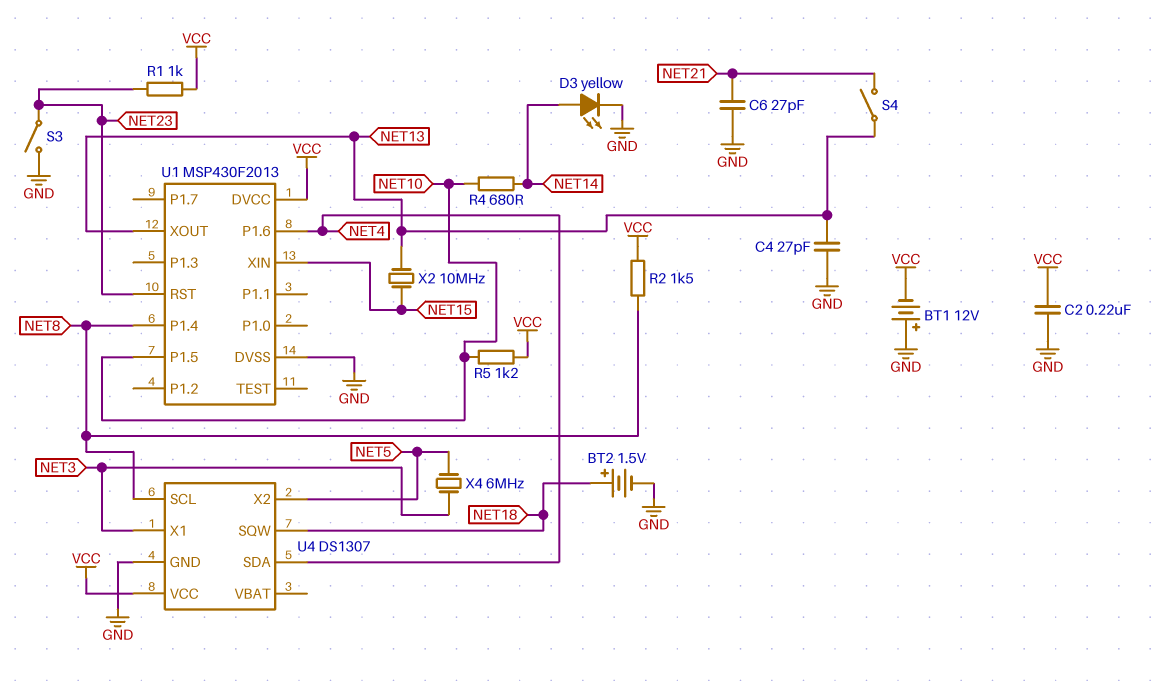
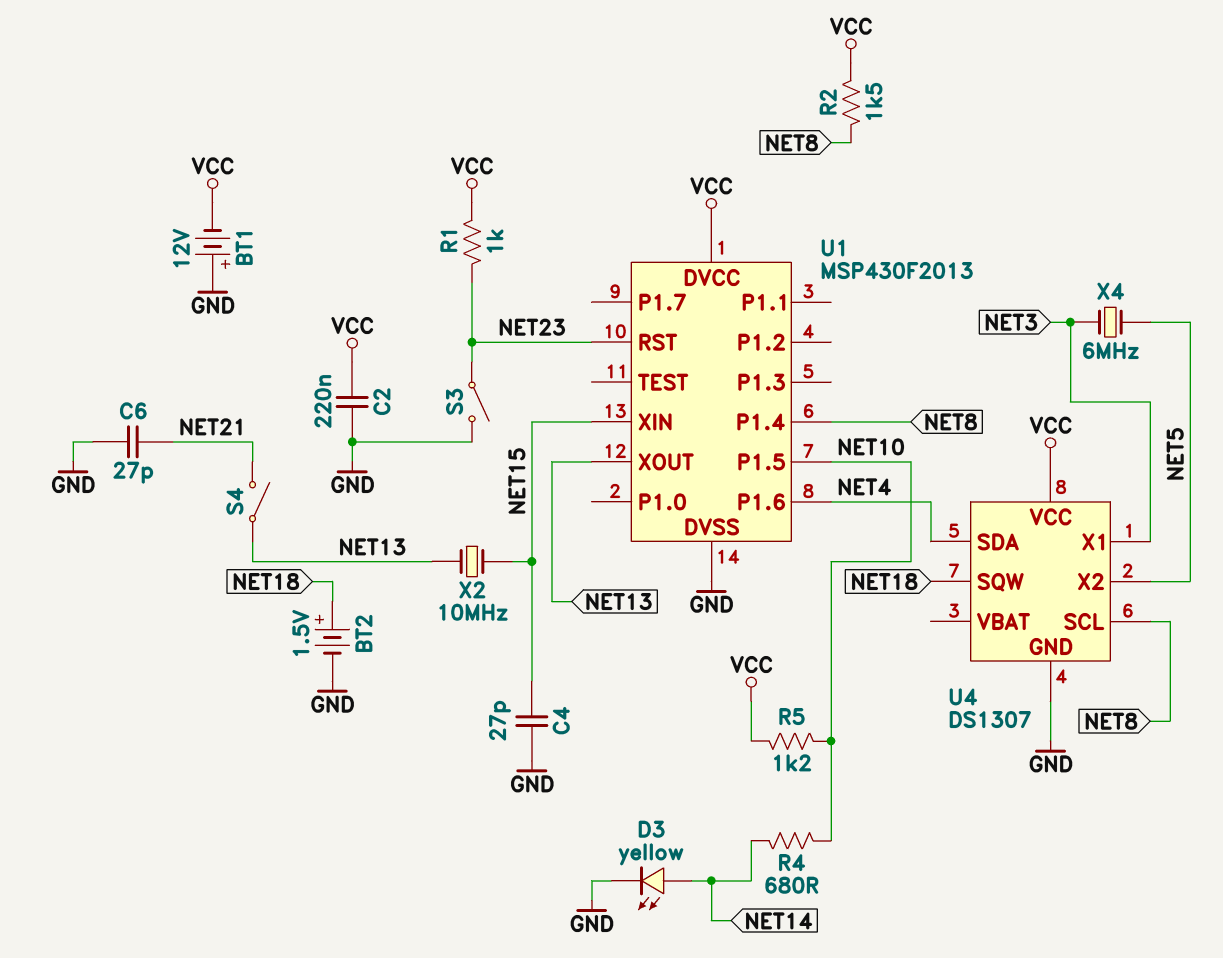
C4: 27pF (GND, NET13) -> 27pF (GND, NET15)

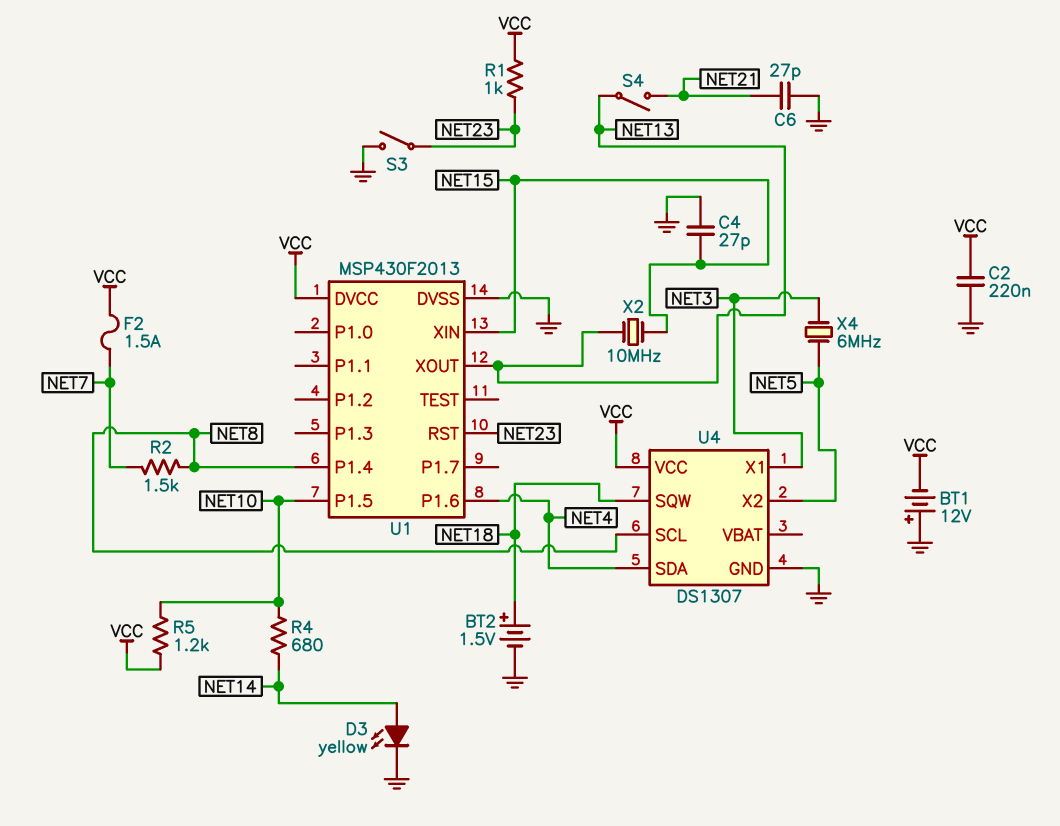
F2: none -> 1.5A (NET7, VCC)
R2: 1.5k (NET8, VCC) -> 1.5k (NET7, NET8)

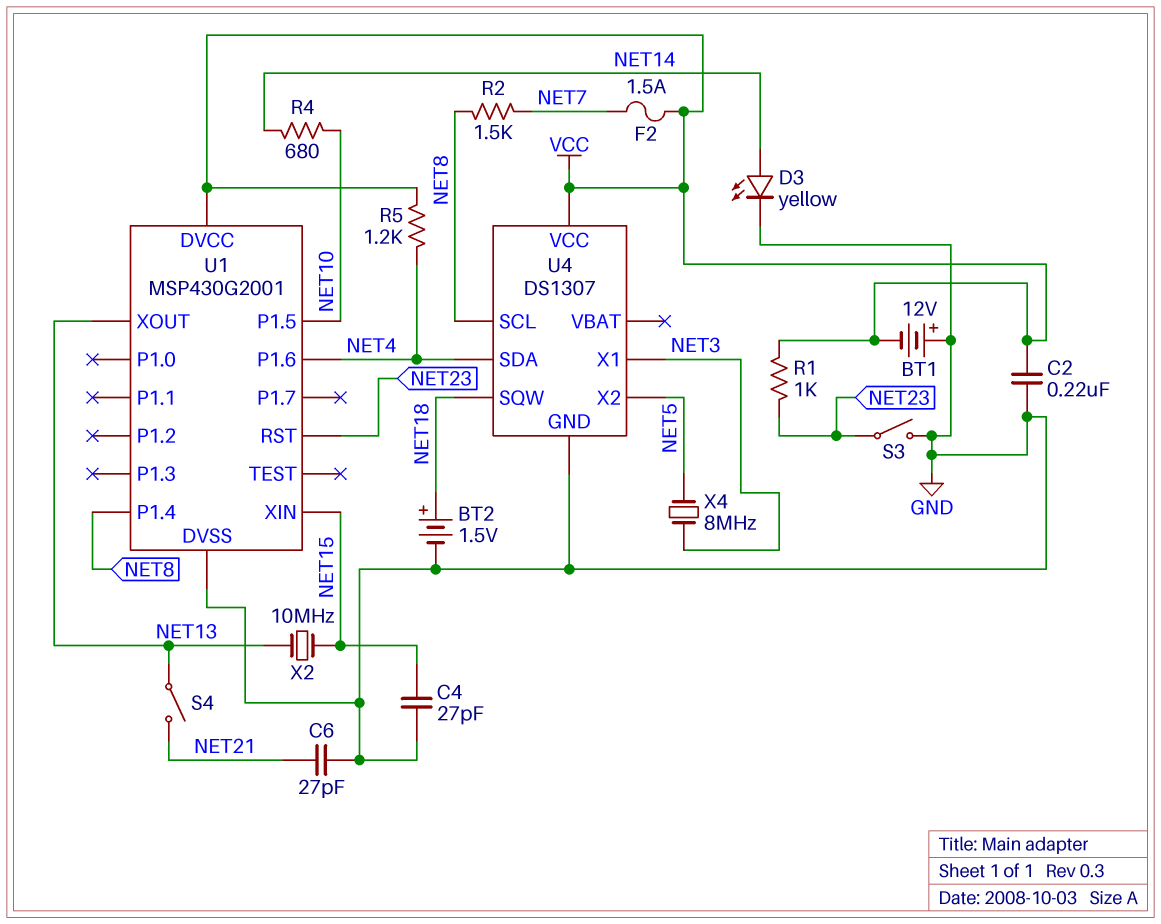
R5: 1.2k (NET10, VCC) -> 1.2k (NET4, VCC)
U1: MSP430F2013 -> MSP430G2001
X4: 6MHz (NET3, NET5) -> 8MHz (NET3, NET5)

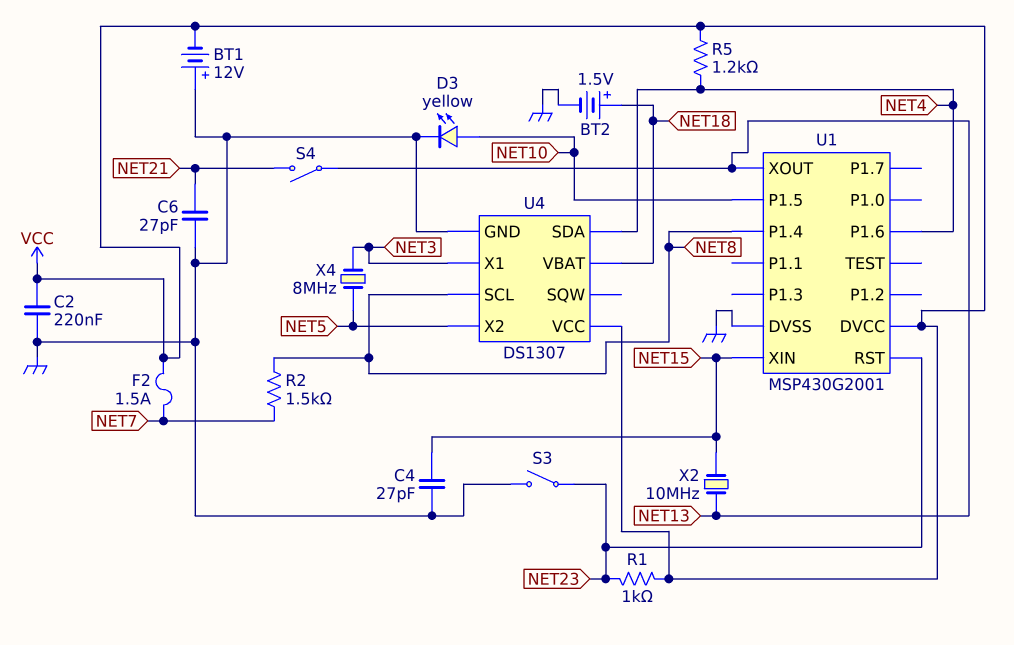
D3: LED yellow (A NET14, K GND) -> LED yellow (A NET10, K GND)
R4: 680 (NET10, NET14) -> none
U4 pin SQW: NET18 -> none
U4 pin VBAT: none -> NET18

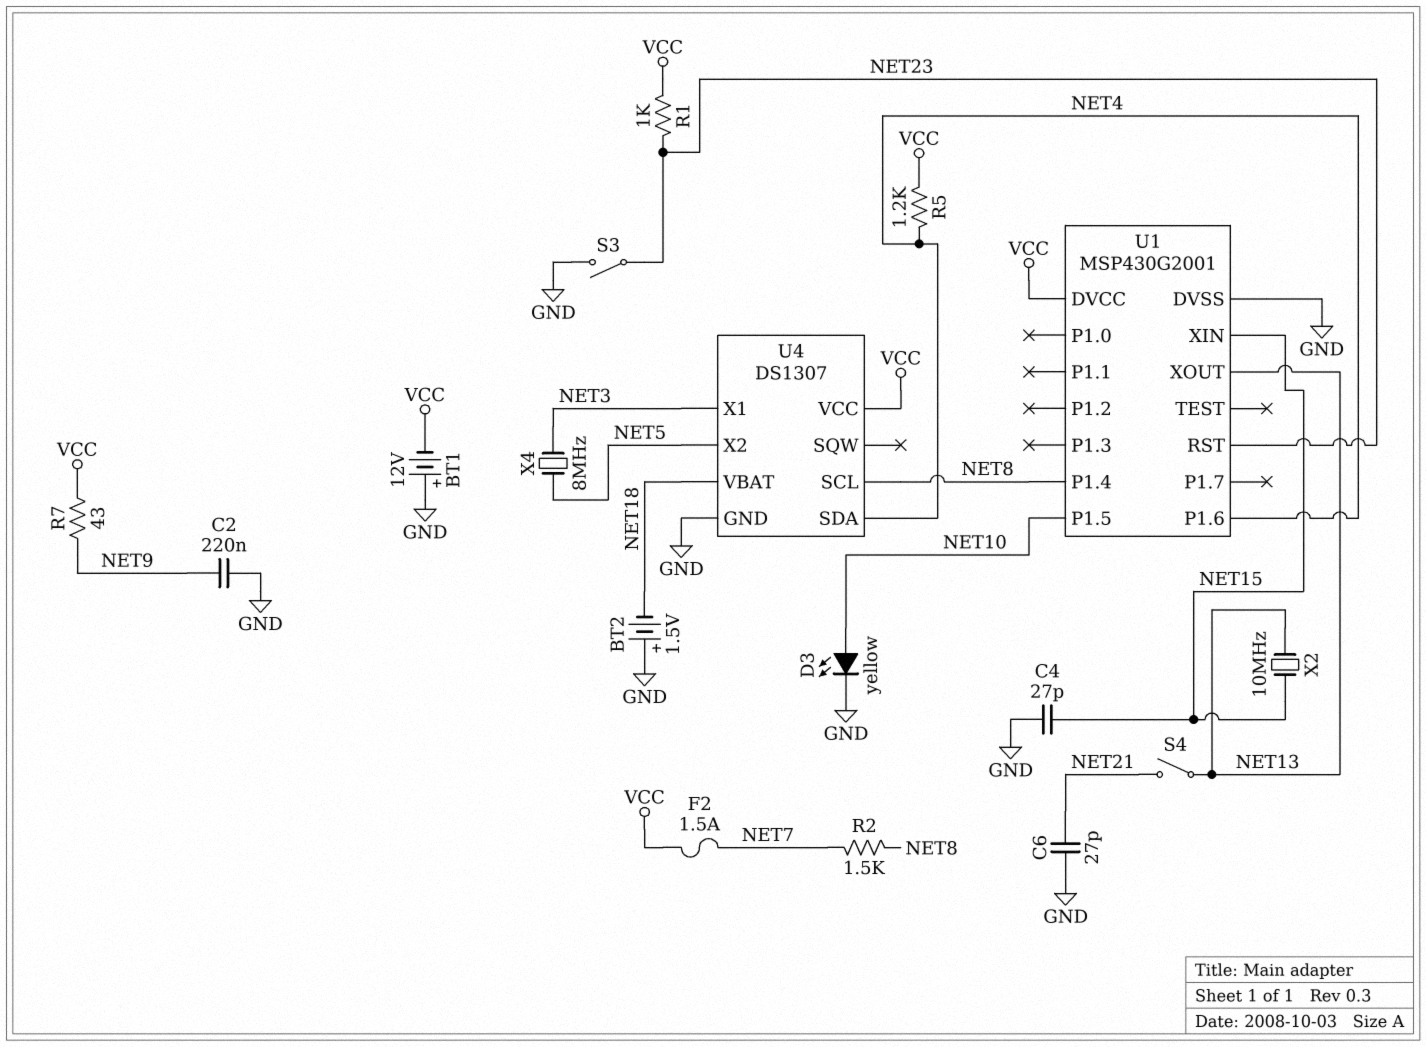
BT2: 1.5V (plus NET18, minus GND) -> 1.5V (plus GND, minus NET18)
C2: 220nF (GND, VCC) -> 220nF (GND, NET9)
R7: none -> 43 (NET9, VCC)

